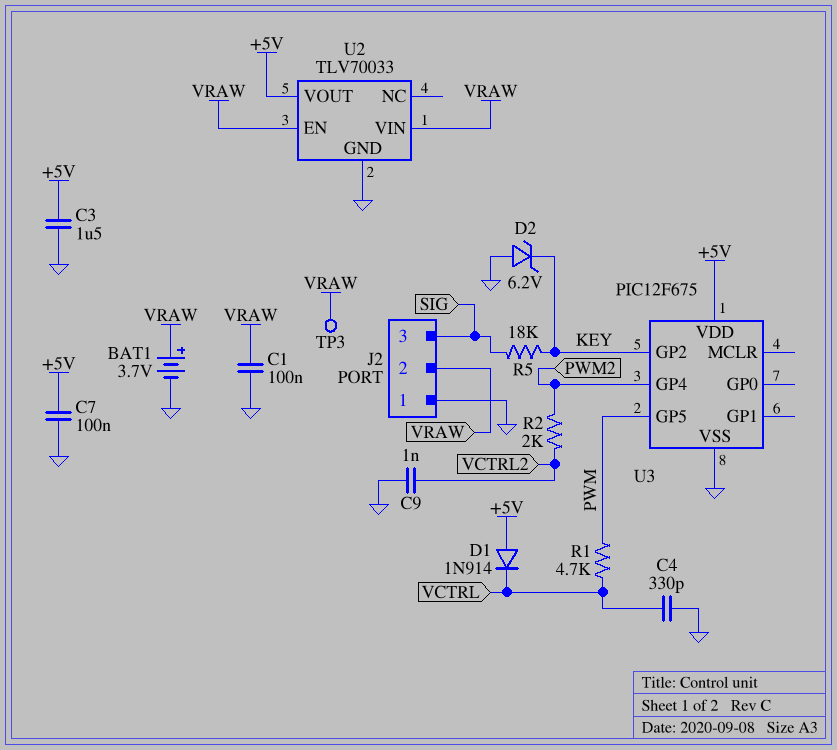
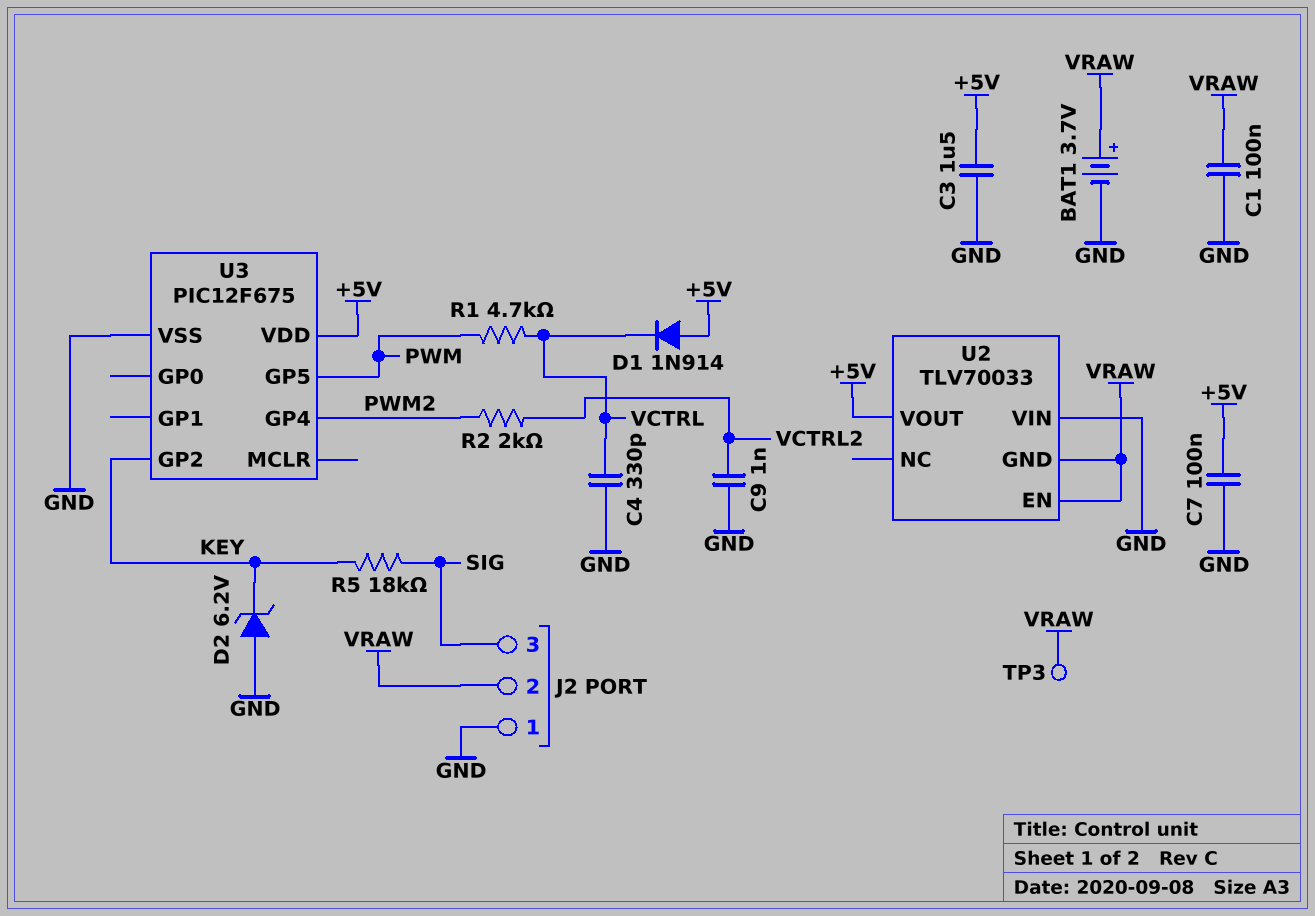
U2 pin GND: GND -> VRAW
U2 pin VIN: VRAW -> GND

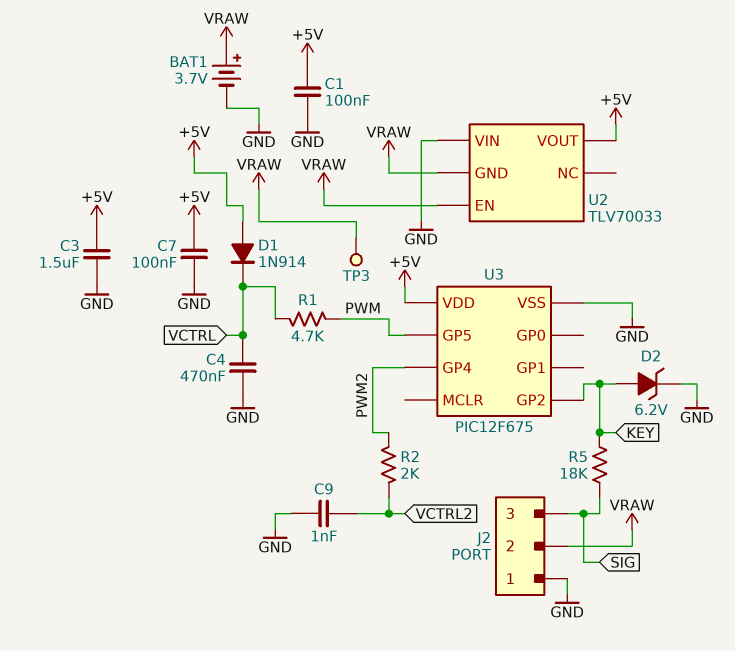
C1: 100nF (GND, VRAW) -> 100nF (+5V, GND)
C4: 330pF (GND, VCTRL) -> 470nF (GND, VCTRL)
D2: zener 6.2V (A GND, K KEY) -> zener 6.2V (A KEY, K GND)

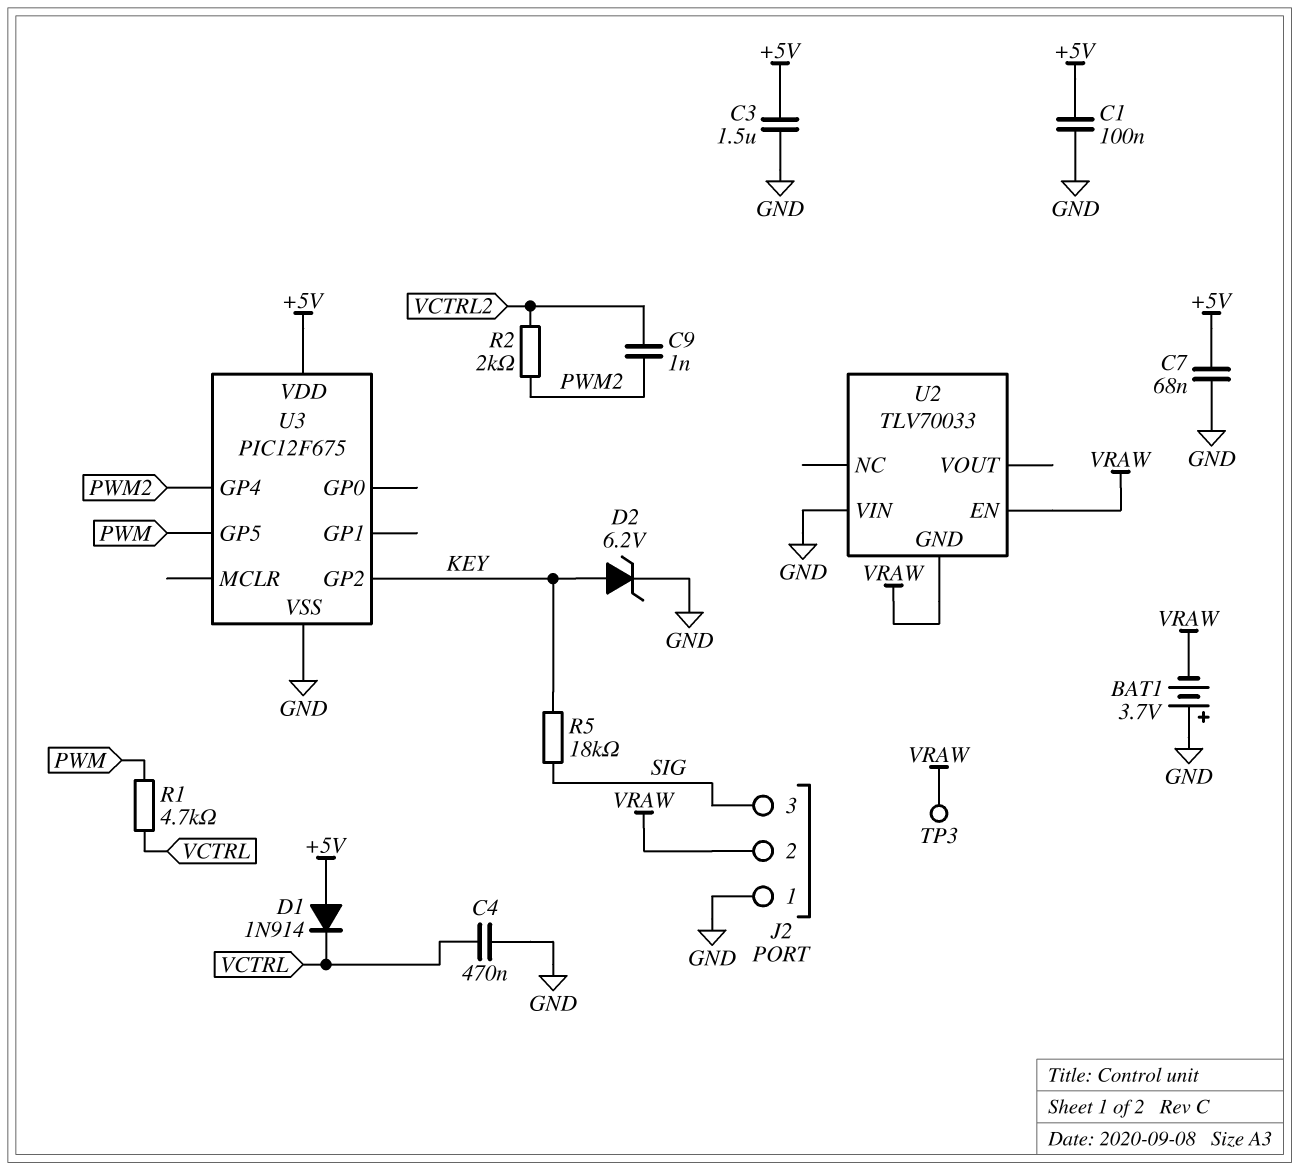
BAT1: 3.7V (plus VRAW, minus GND) -> 3.7V (plus GND, minus VRAW)
C7: 100nF (+5V, GND) -> 68nF (+5V, GND)
C9: 1nF (GND, VCTRL2) -> 1nF (PWM2, VCTRL2)
U2 pin VOUT: +5V -> none

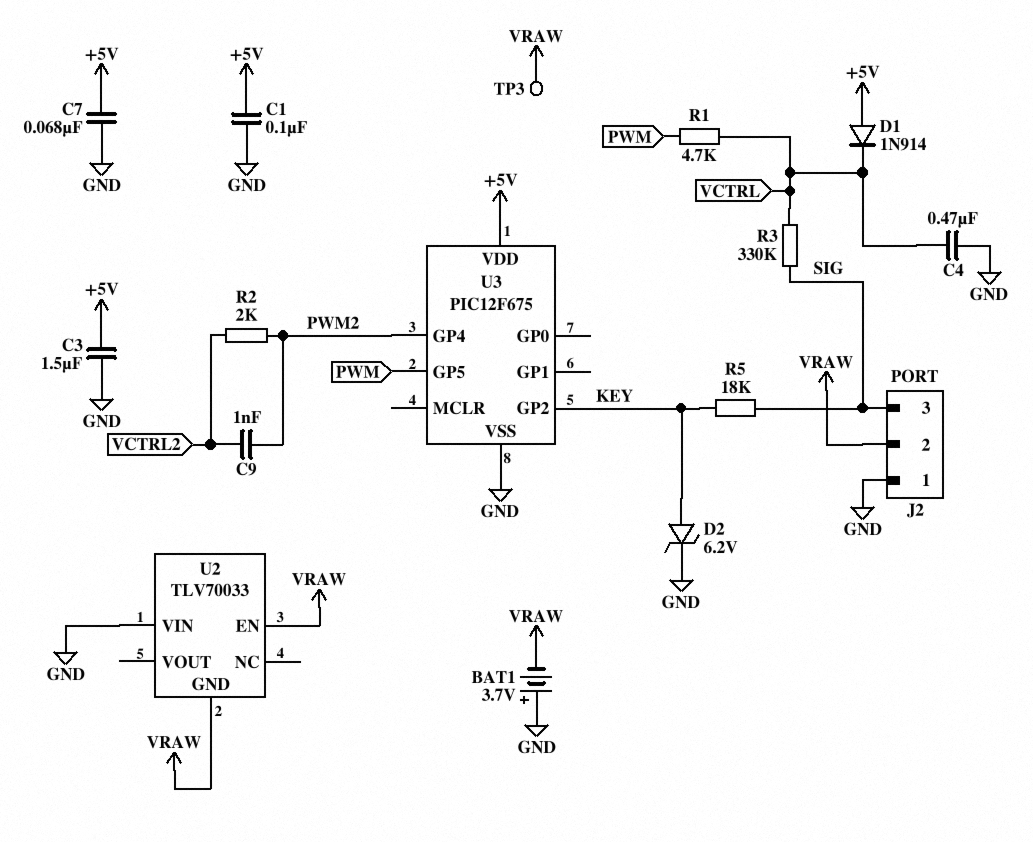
R3: none -> 330k (SIG, VCTRL)

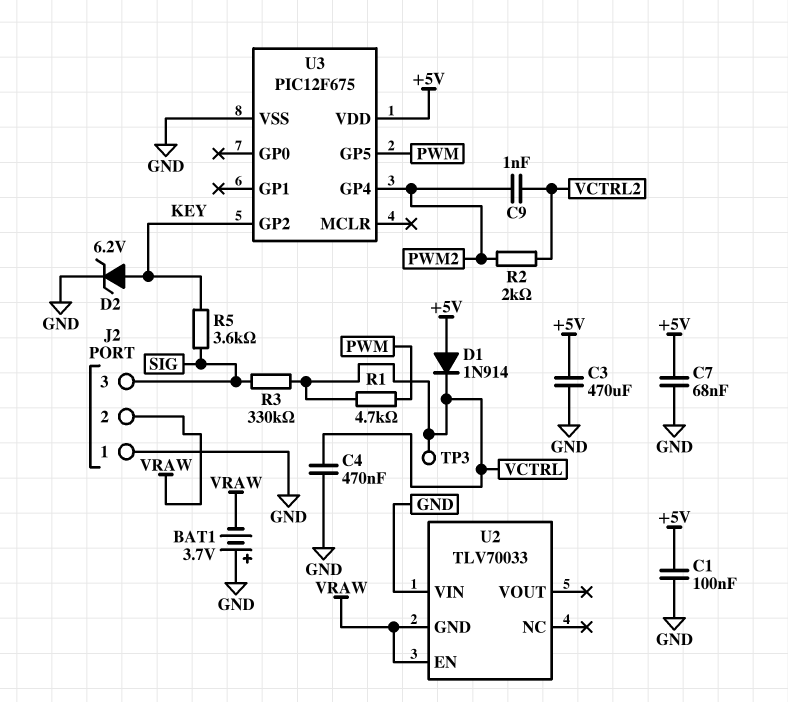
C3: 1.5uF (+5V, GND) -> 470uF (+5V, GND)
R5: 18k (KEY, SIG) -> 3.6k (KEY, SIG)
TP3: test point (VRAW) -> test point (VCTRL)

